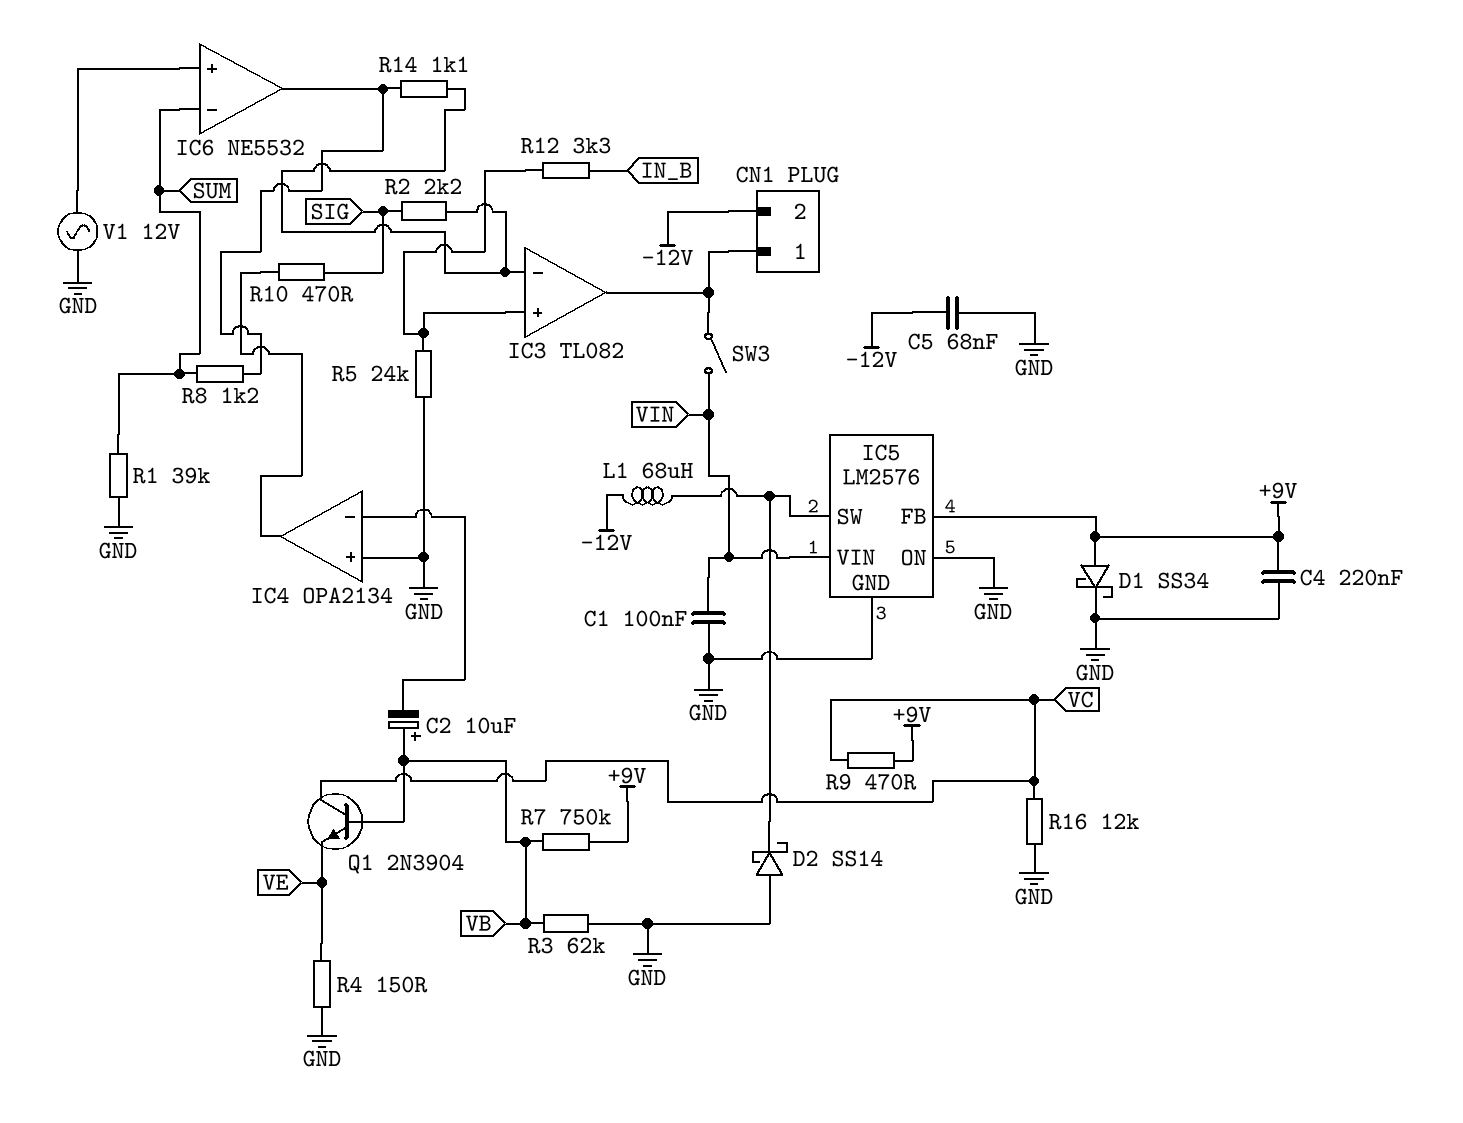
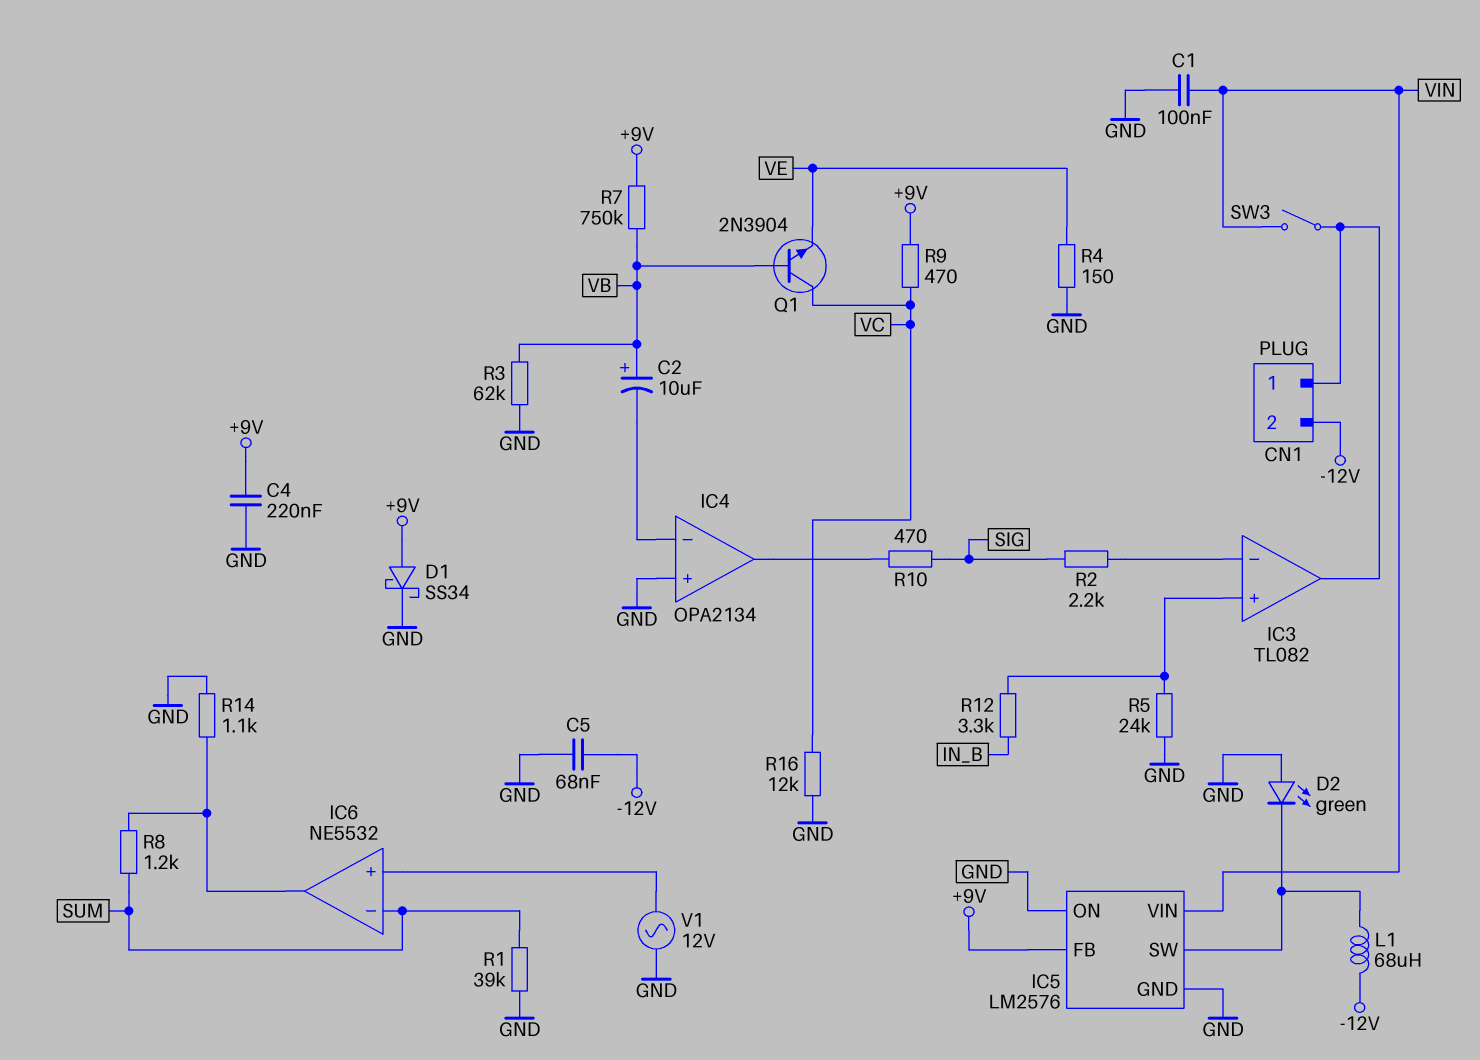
D2: schottky SS14 (A GND, K IC5/SW) -> LED green (A GND, K IC5/SW)
R14: 1.1k (IC3/in-, IC6/out) -> 1.1k (GND, IC6/out)

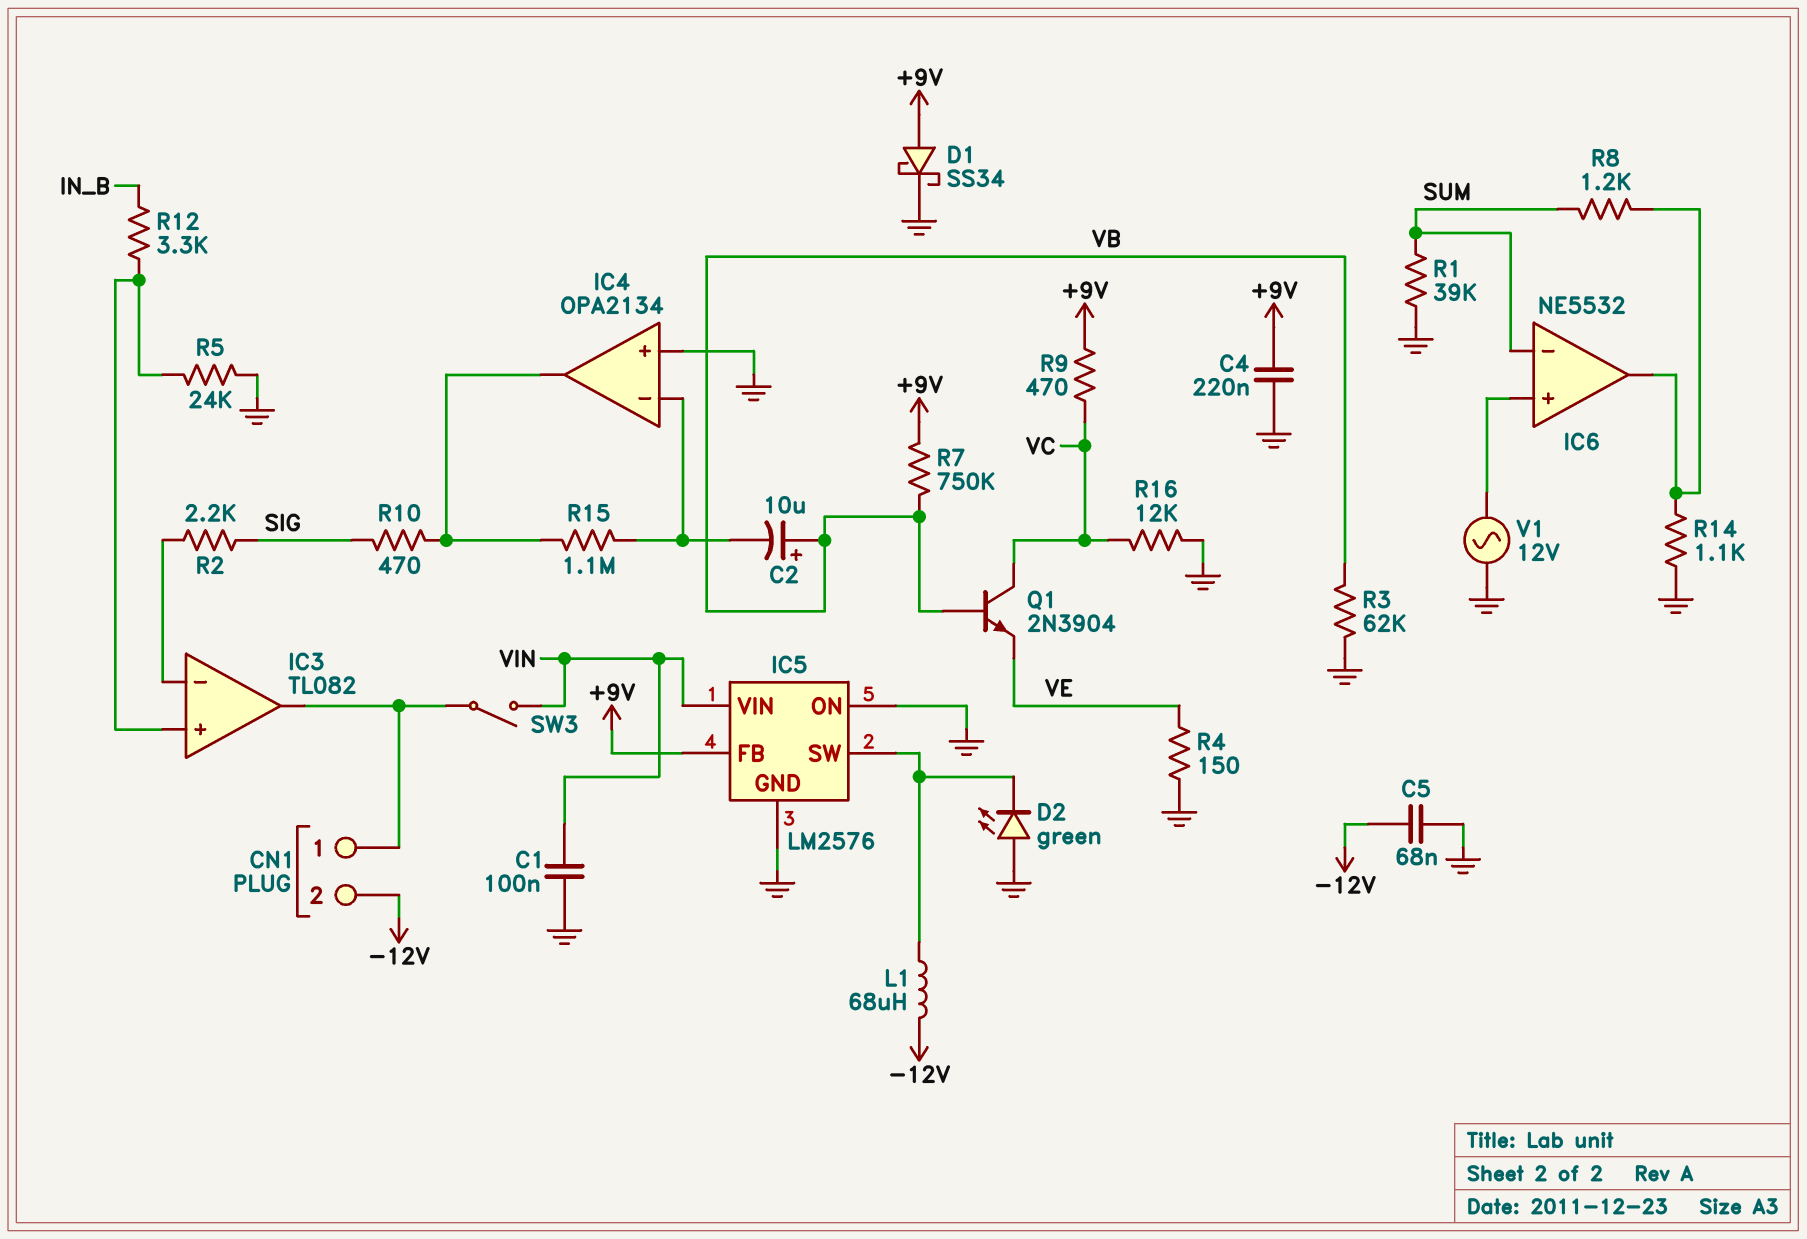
R15: none -> 1.1M (IC4/in-, IC4/out)

